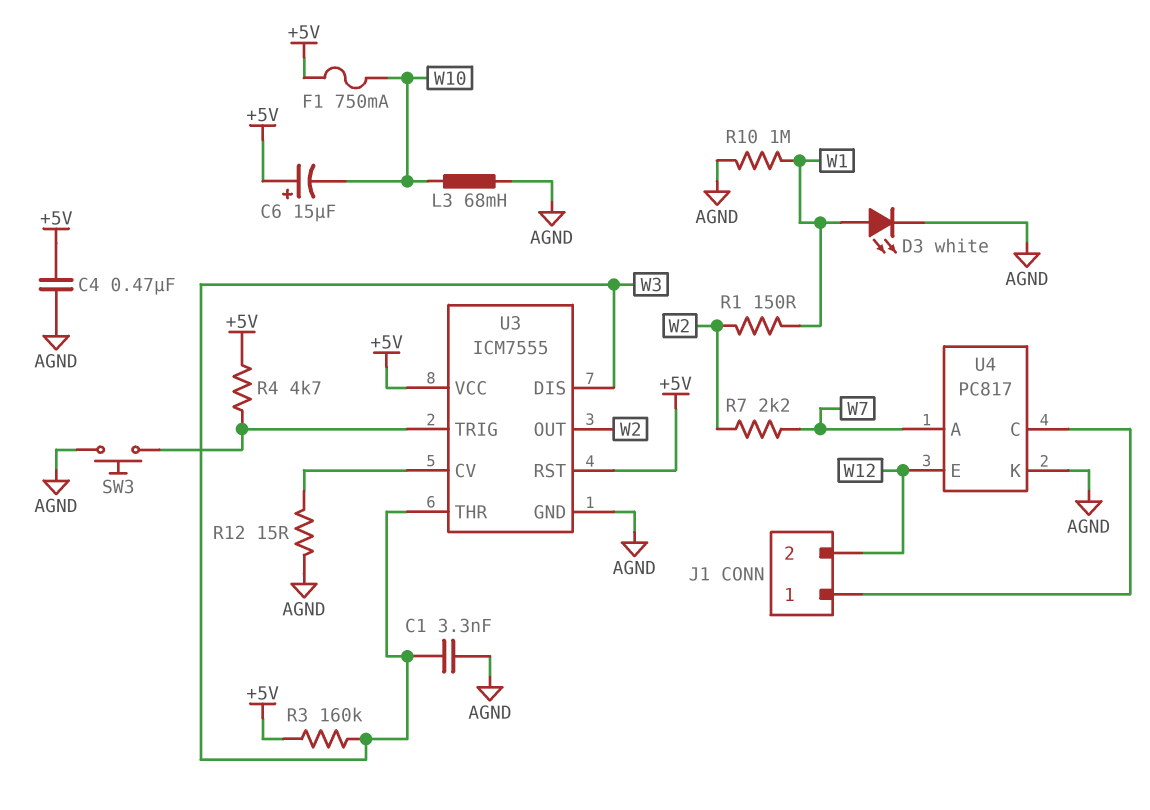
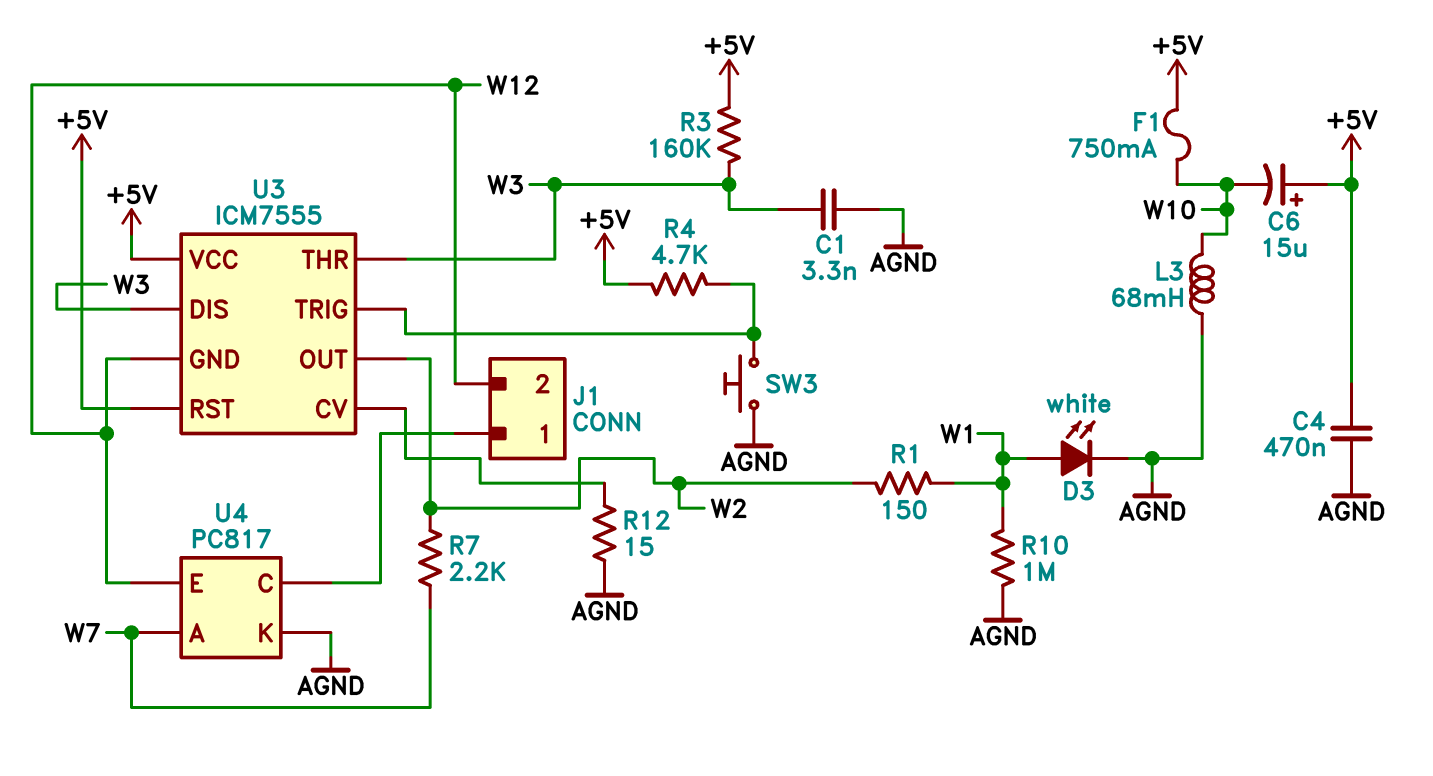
U3 pin GND: AGND -> W12

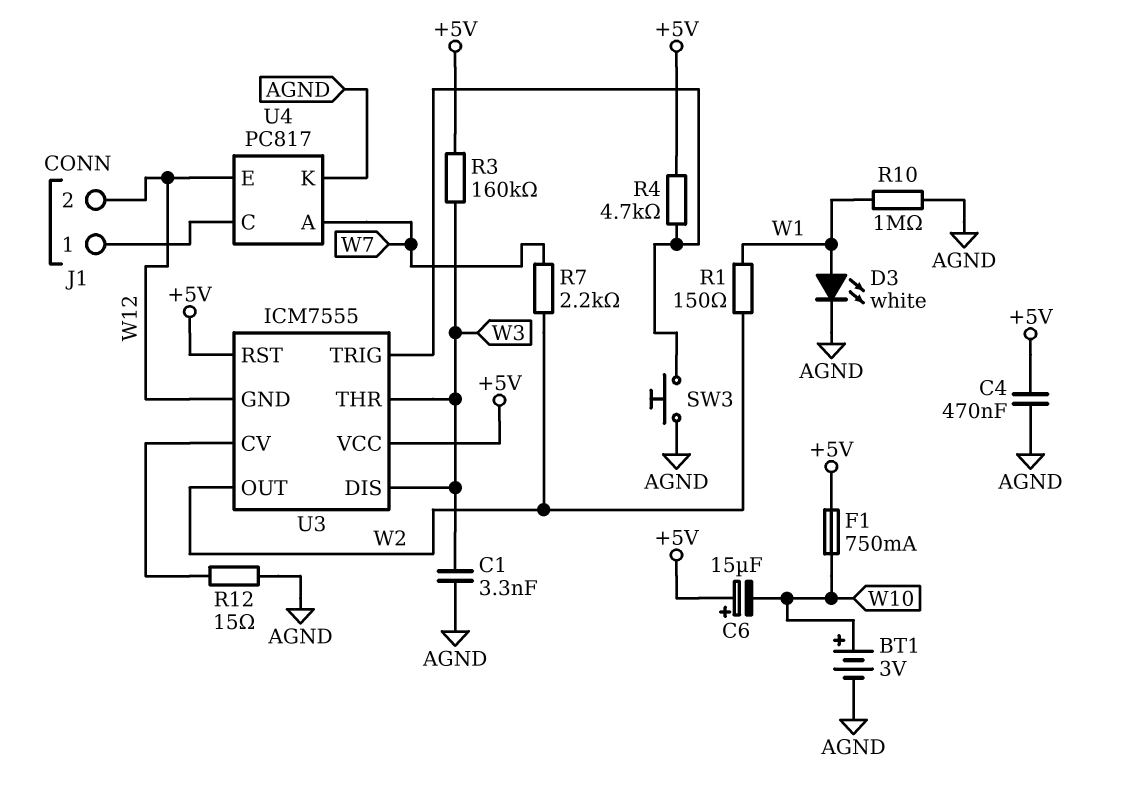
BT1: none -> 3V (plus W10, minus AGND)
L3: 68mH (AGND, W10) -> none

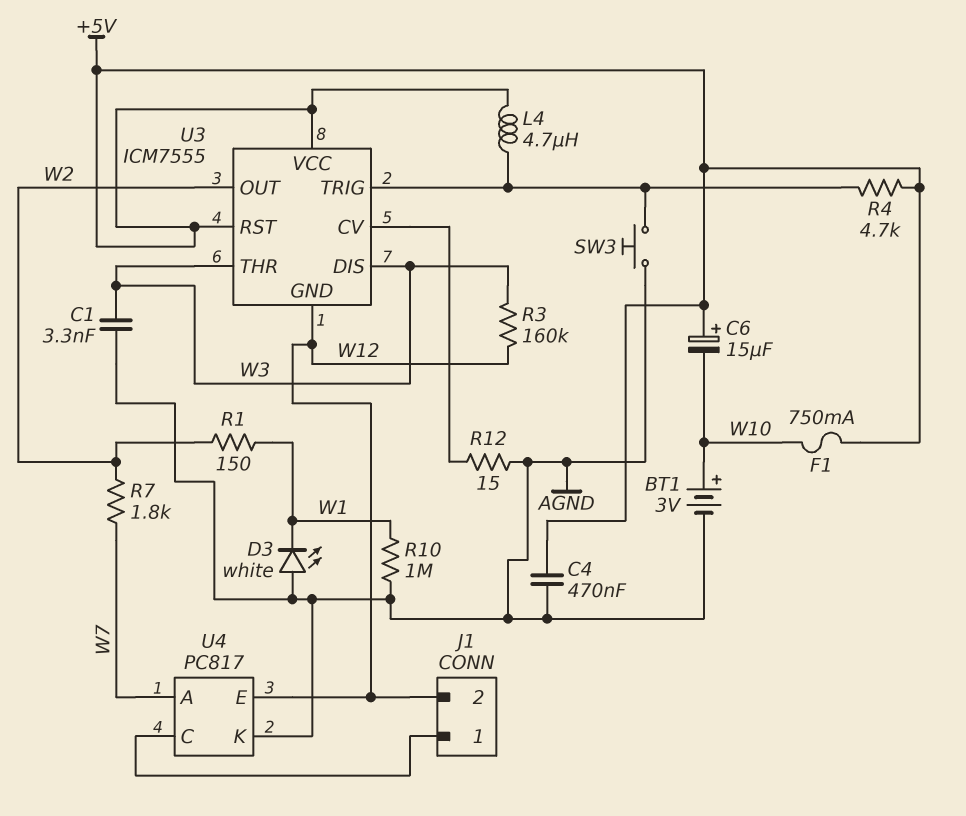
D3: LED white (A W1, K AGND) -> LED white (A AGND, K W1)
L4: none -> 4.7uH (+5V, U3/TRIG)
R3: 160k (+5V, W3) -> 160k (W3, W12)
R7: 2.2k (W2, W7) -> 1.8k (W2, W7)

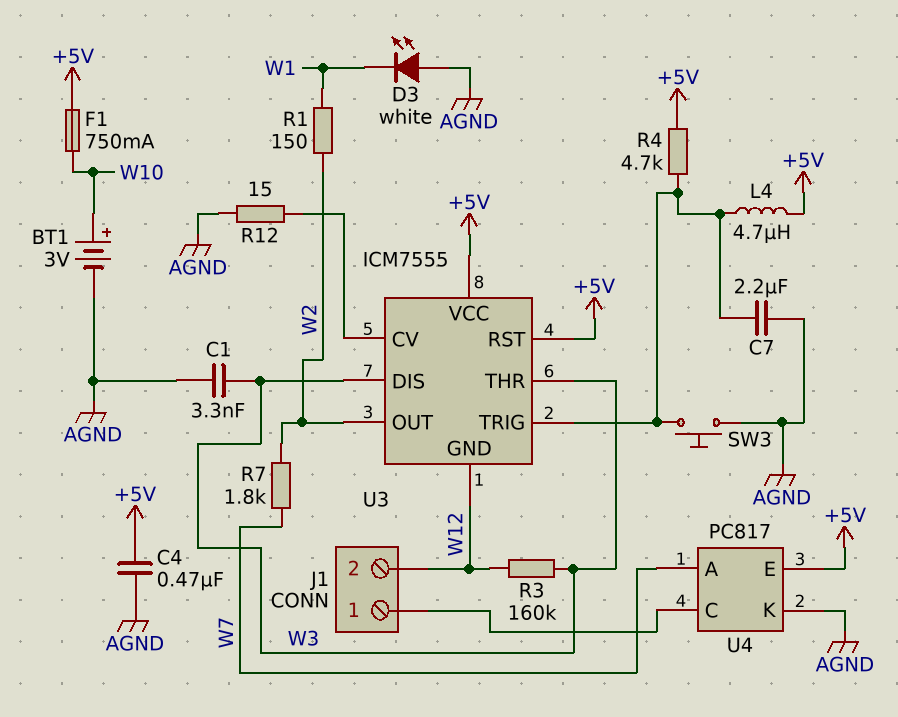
C6: 15uF (plus +5V, minus W10) -> none
C7: none -> 2.2uF (AGND, U3/TRIG)
R10: 1M (AGND, W1) -> none
U4 pin E: W12 -> +5V

